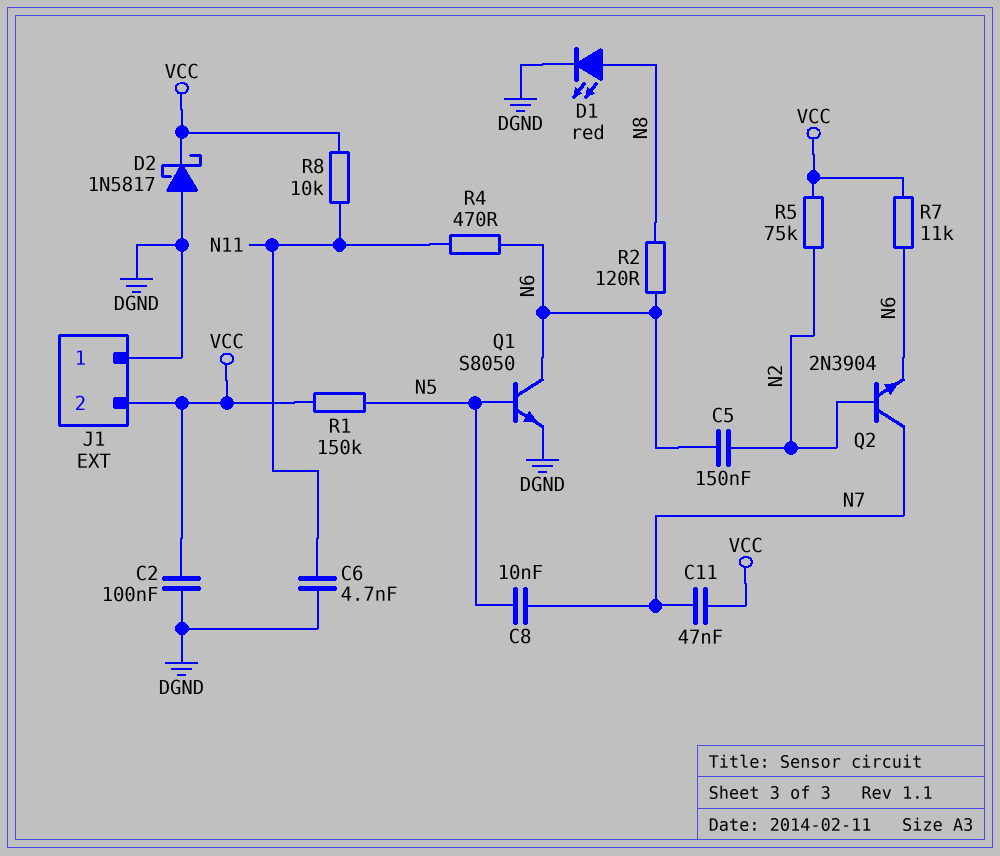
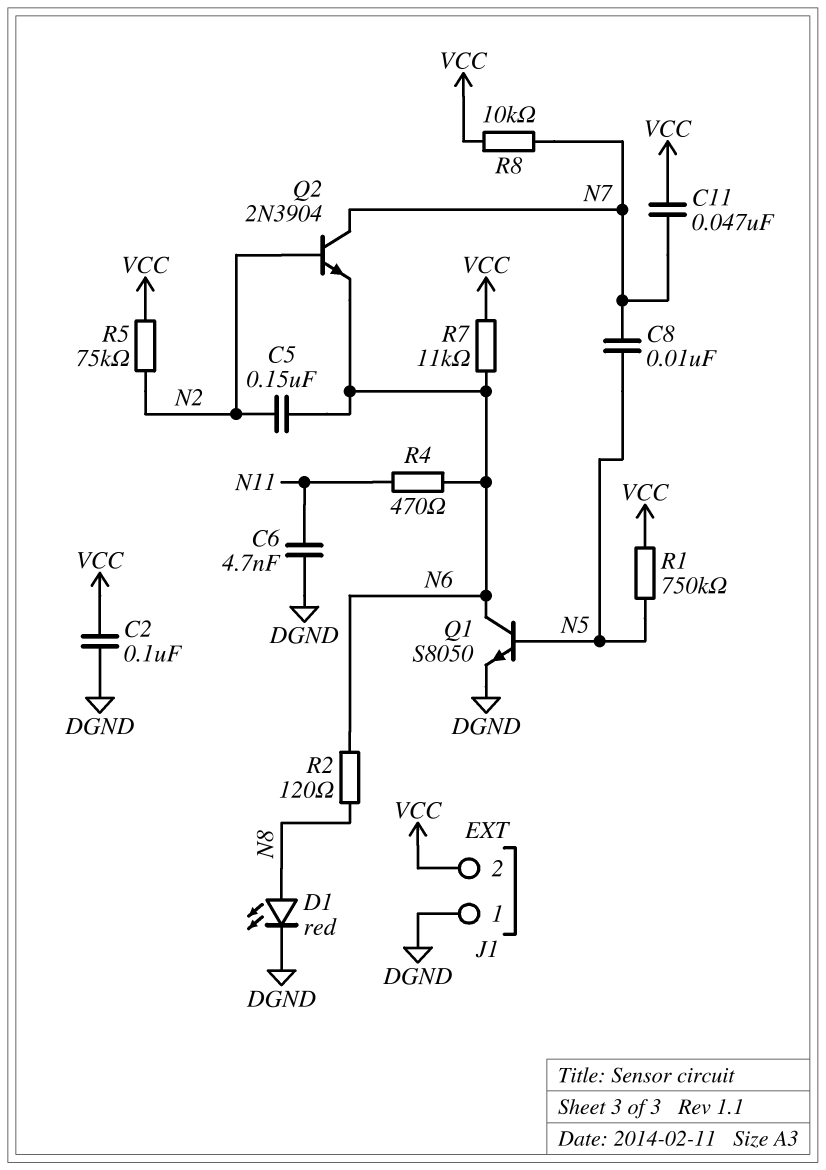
D2: schottky 1N5817 (A DGND, K VCC) -> none
R1: 150k (N5, VCC) -> 750k (N5, VCC)
R8: 10k (N11, VCC) -> 10k (N7, VCC)

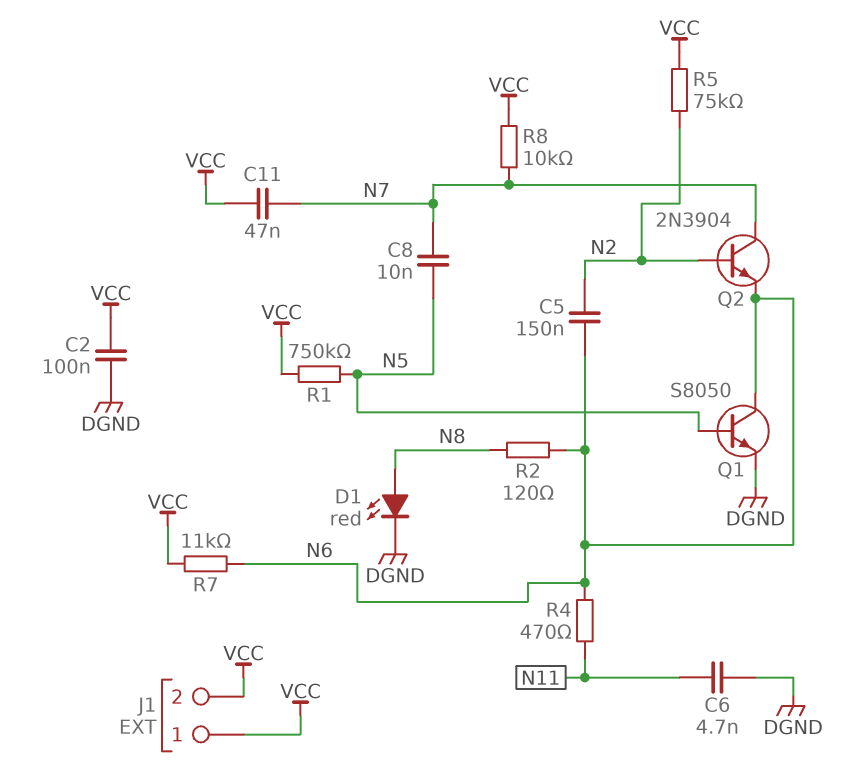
J1 pin 1: DGND -> VCC

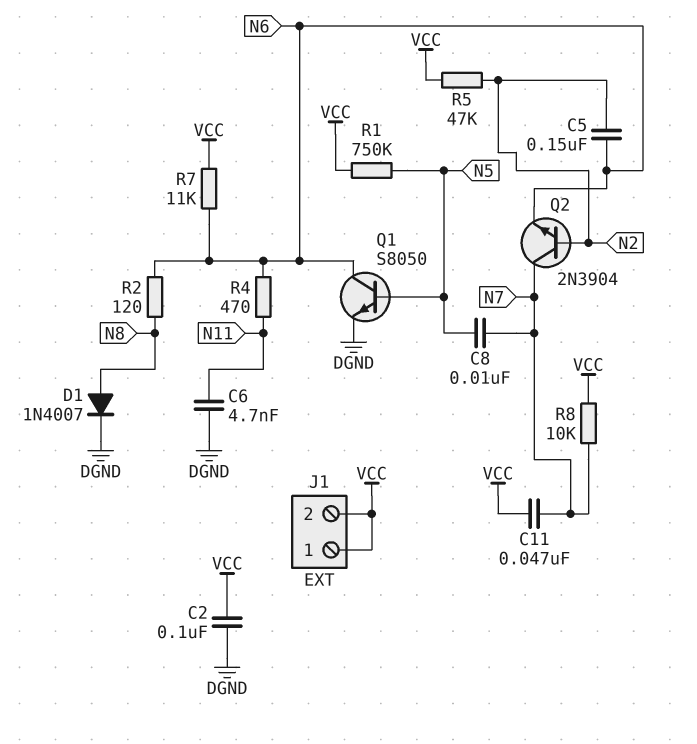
D1: LED red (A N8, K DGND) -> diode 1N4007 (A N8, K DGND)
R5: 75k (N2, VCC) -> 47k (N2, VCC)

